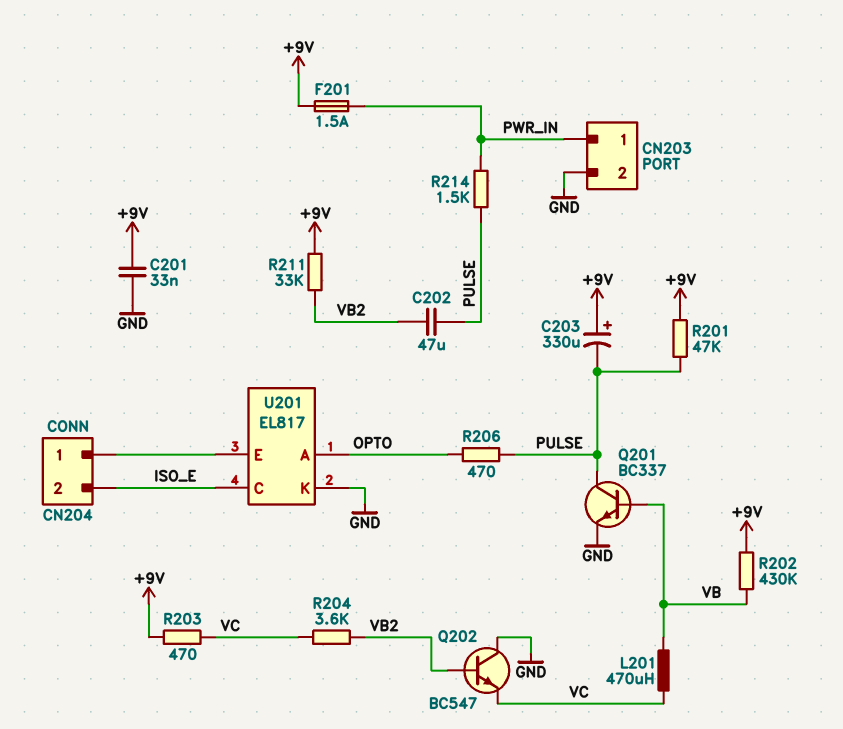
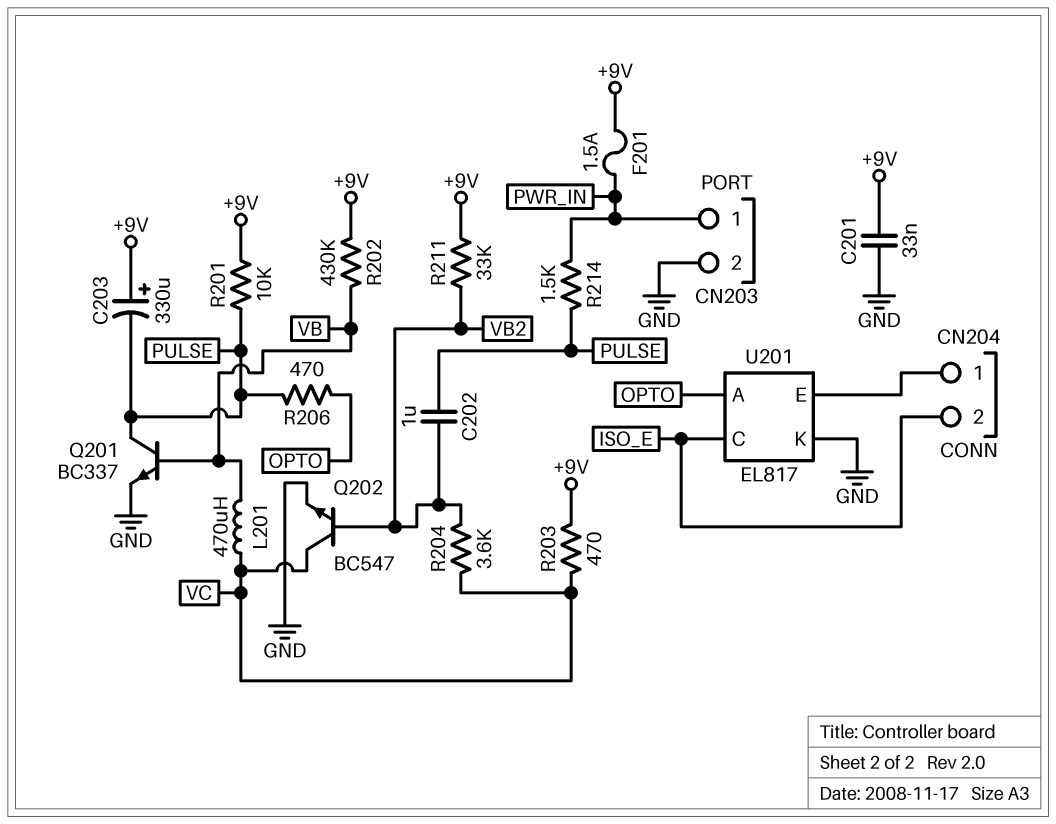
C202: 47uF (PULSE, VB2) -> 1uF (PULSE, VB2)
Q202: NPN BC547 (B VB2, C GND, E VC) -> NPN BC547 (B VB2, C VC, E GND)
R201: 47k (+9V, PULSE) -> 10k (+9V, PULSE)

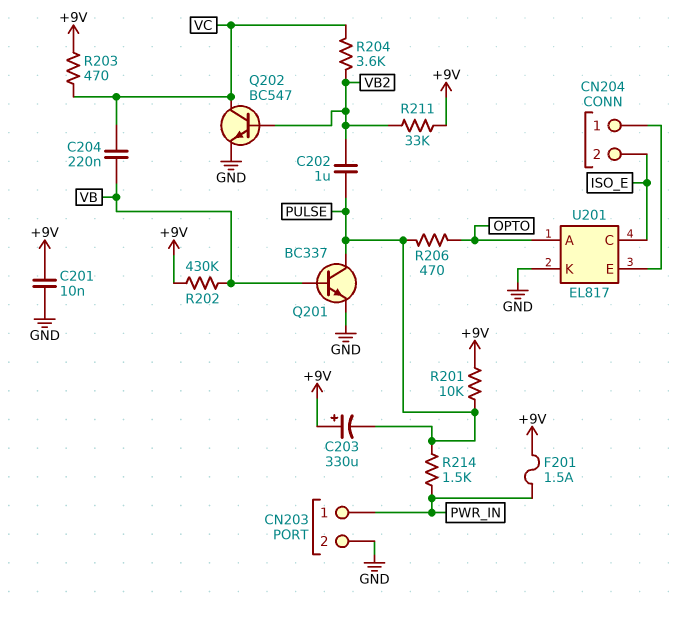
C201: 33nF (+9V, GND) -> 10nF (+9V, GND)
C204: none -> 220nF (VB, VC)
L201: 470uH (VB, VC) -> none

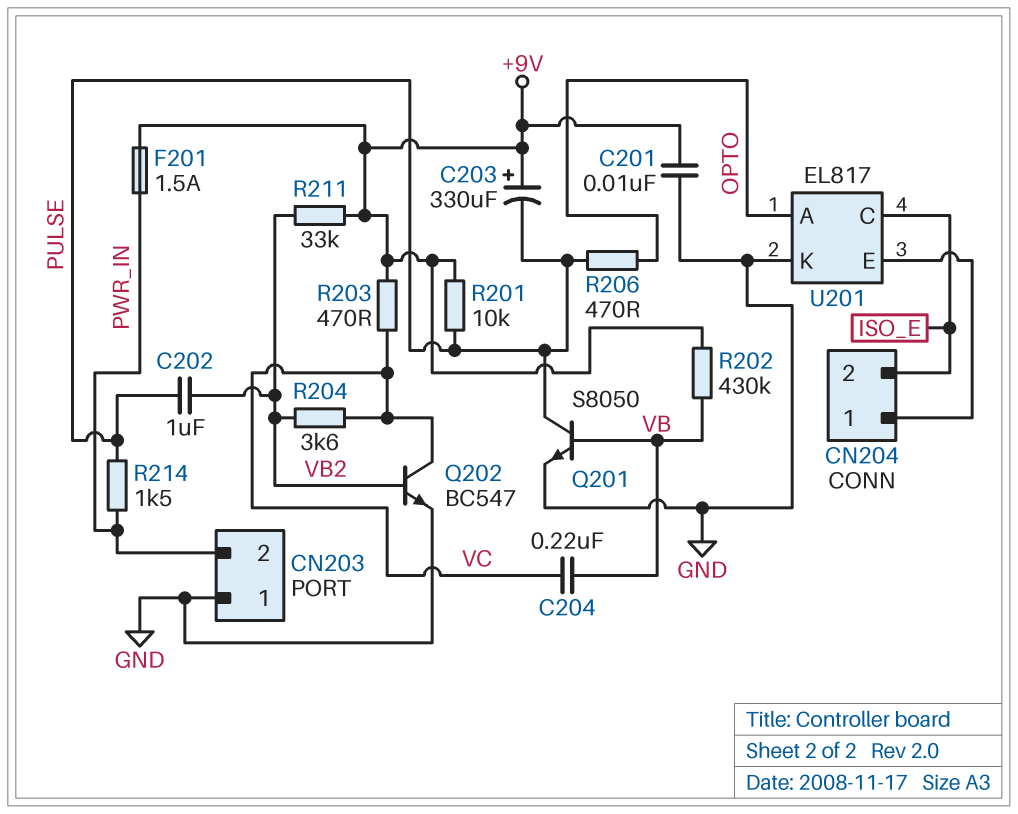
CN203 pin 1: PWR_IN -> GND
CN203 pin 2: GND -> PWR_IN
Q201: NPN BC337 (B VB, C PULSE, E GND) -> NPN S8050 (B VB, C PULSE, E GND)

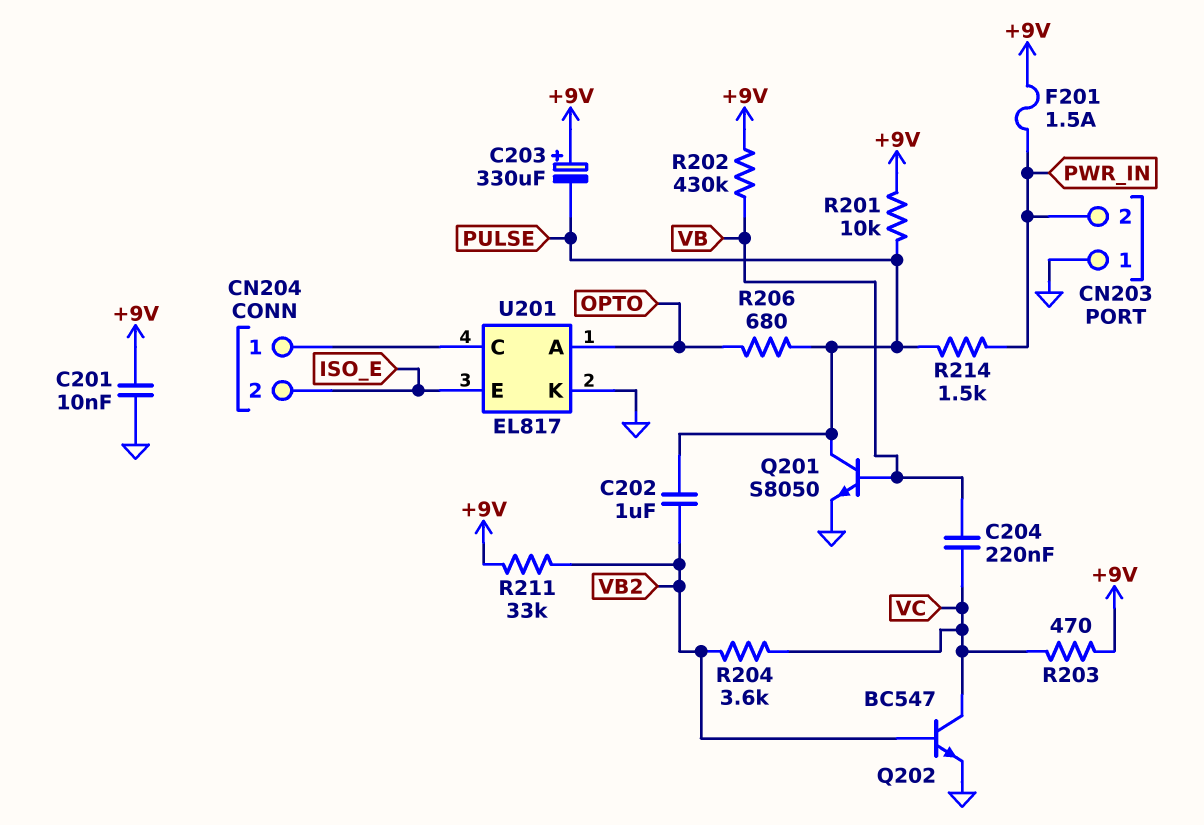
R206: 470 (OPTO, PULSE) -> 680 (OPTO, PULSE)
U201 pin C: ISO_E -> CN204/1
U201 pin E: CN204/1 -> ISO_E

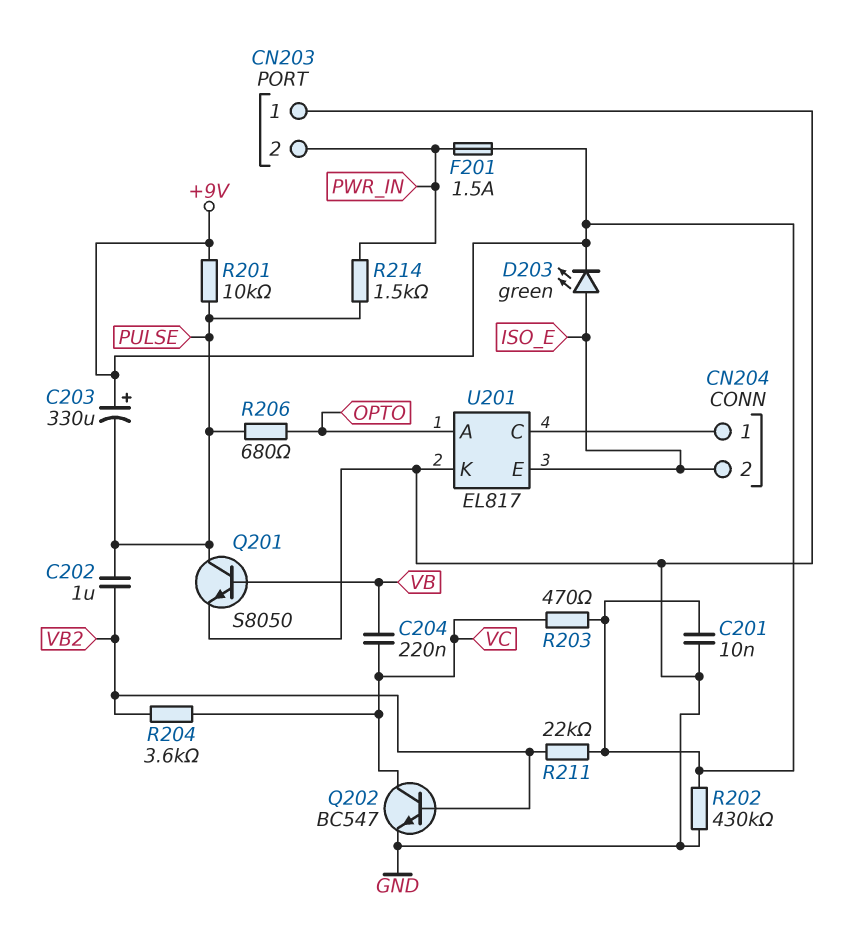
D203: none -> LED green (A ISO_E, K +9V)
R202: 430k (+9V, VB) -> 430k (+9V, GND)
R211: 33k (+9V, VB2) -> 22k (+9V, VB2)

